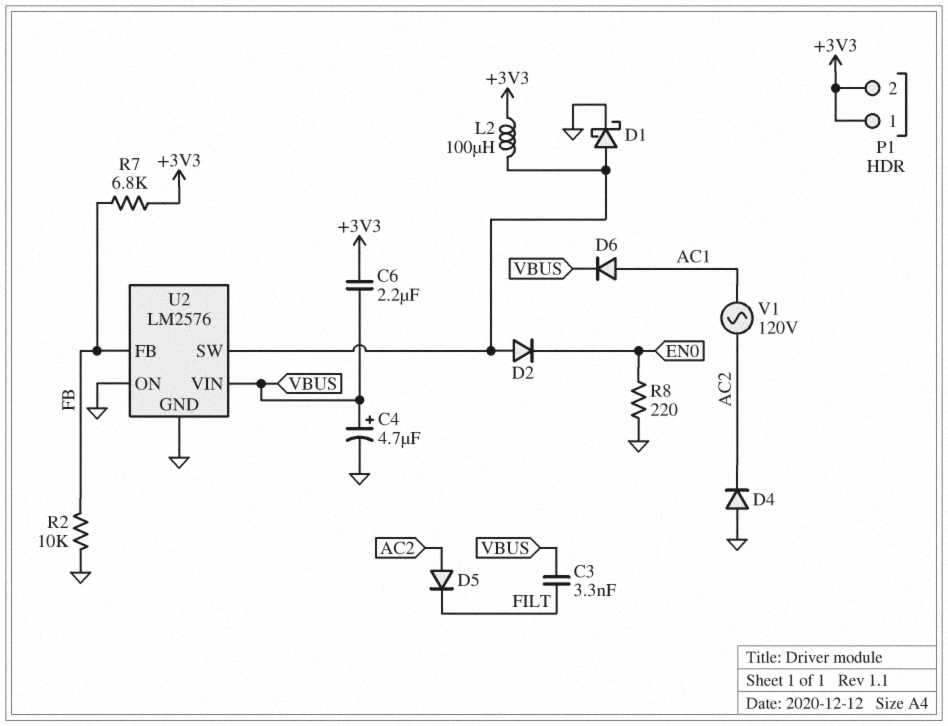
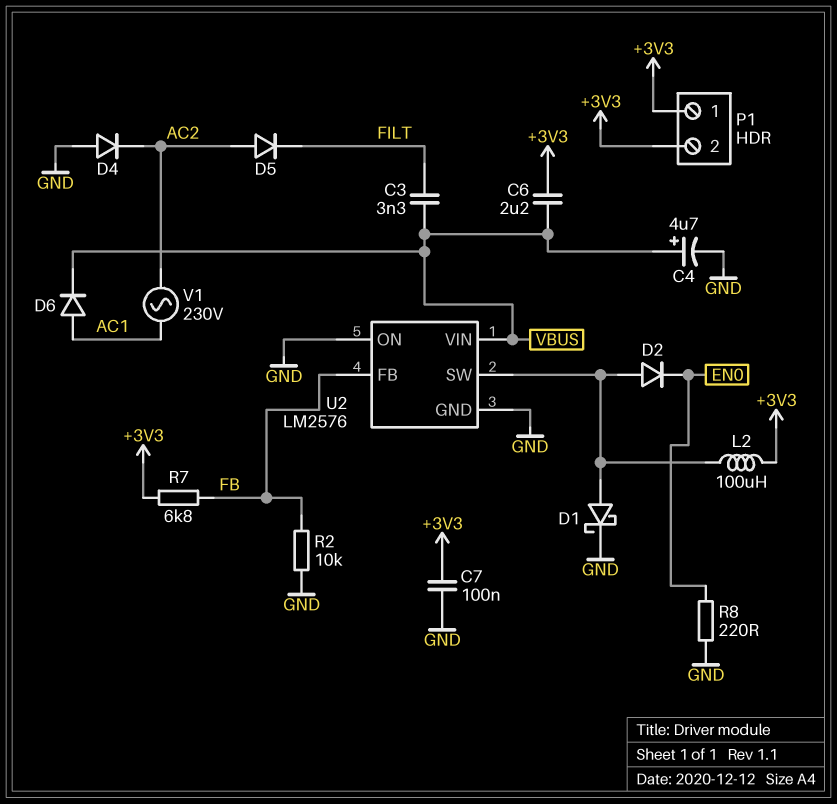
C7: none -> 100nF (+3V3, GND)
V1: AC 120V (AC1, AC2) -> AC 230V (AC1, AC2)

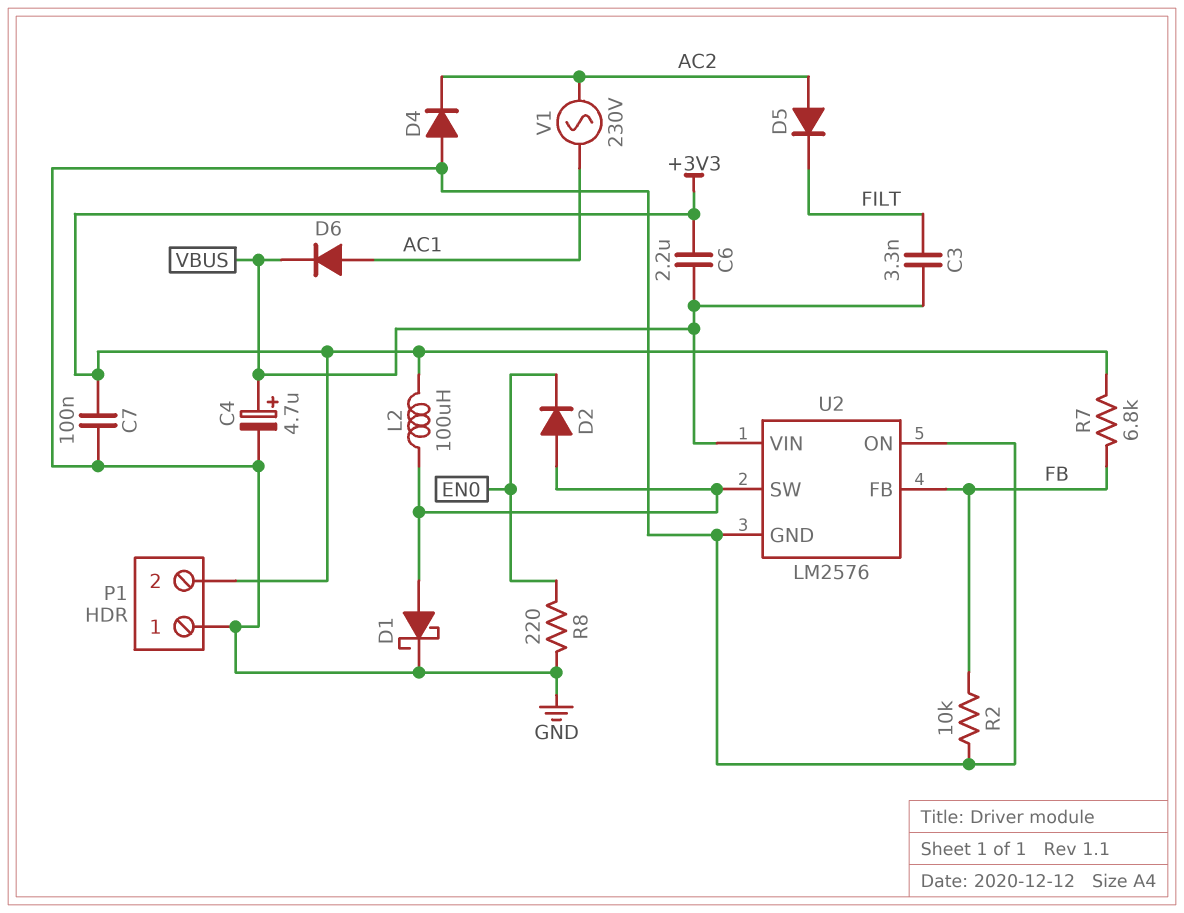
P1 pin 1: +3V3 -> GND

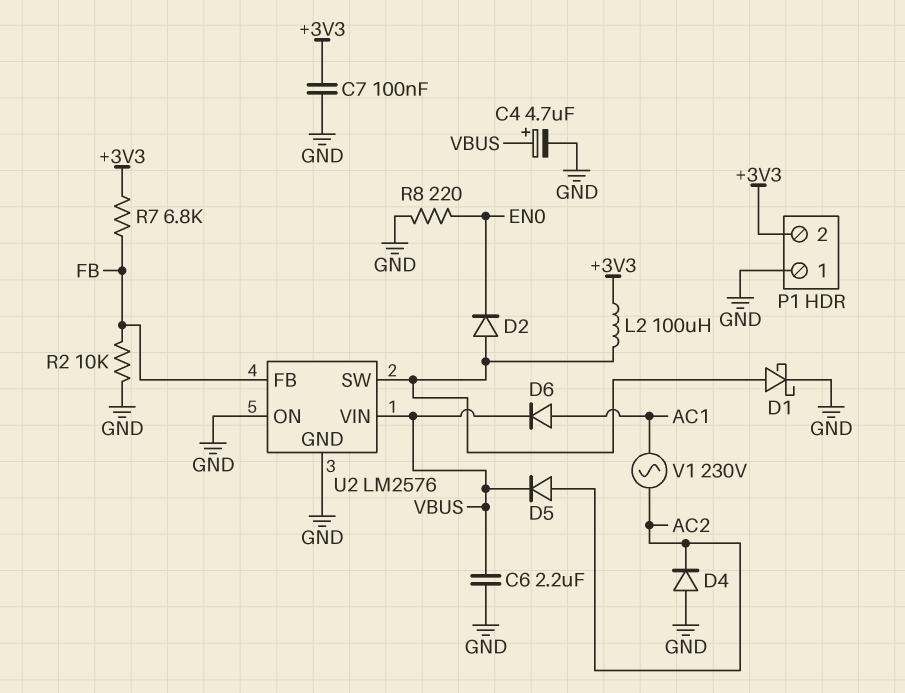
C3: 3.3nF (FILT, VBUS) -> none
C6: 2.2uF (+3V3, VBUS) -> 2.2uF (GND, VBUS)
D5: diode (A AC2, K FILT) -> diode (A AC2, K VBUS)

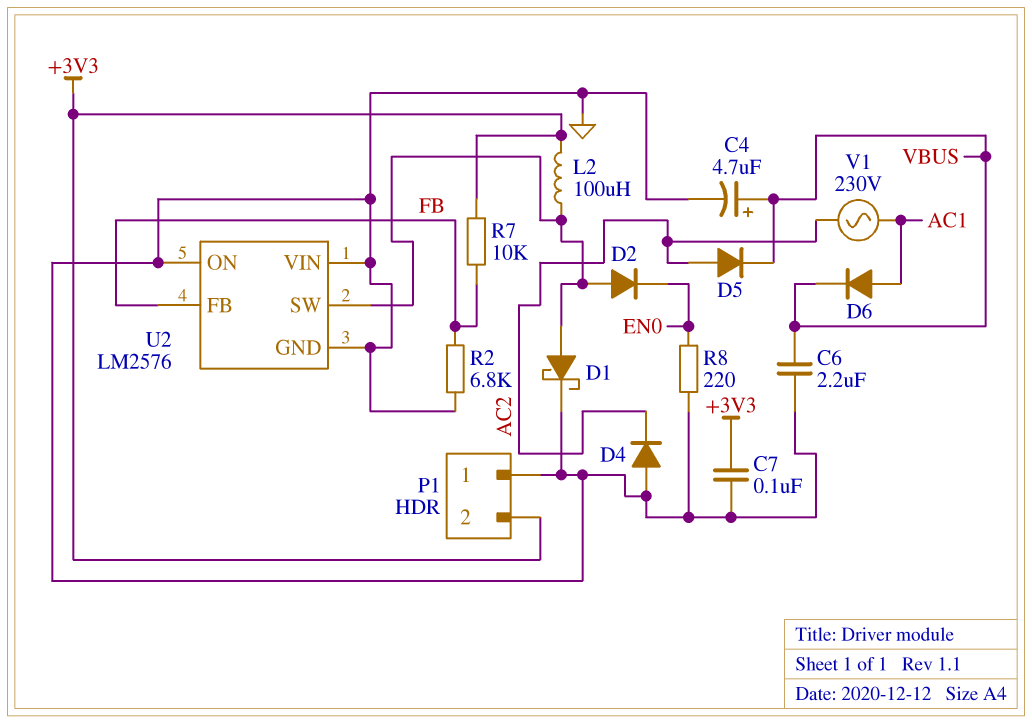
R2: 10k (FB, GND) -> 6.8k (FB, GND)
R7: 6.8k (+3V3, FB) -> 10k (+3V3, FB)
U2 pin VIN: VBUS -> GND

